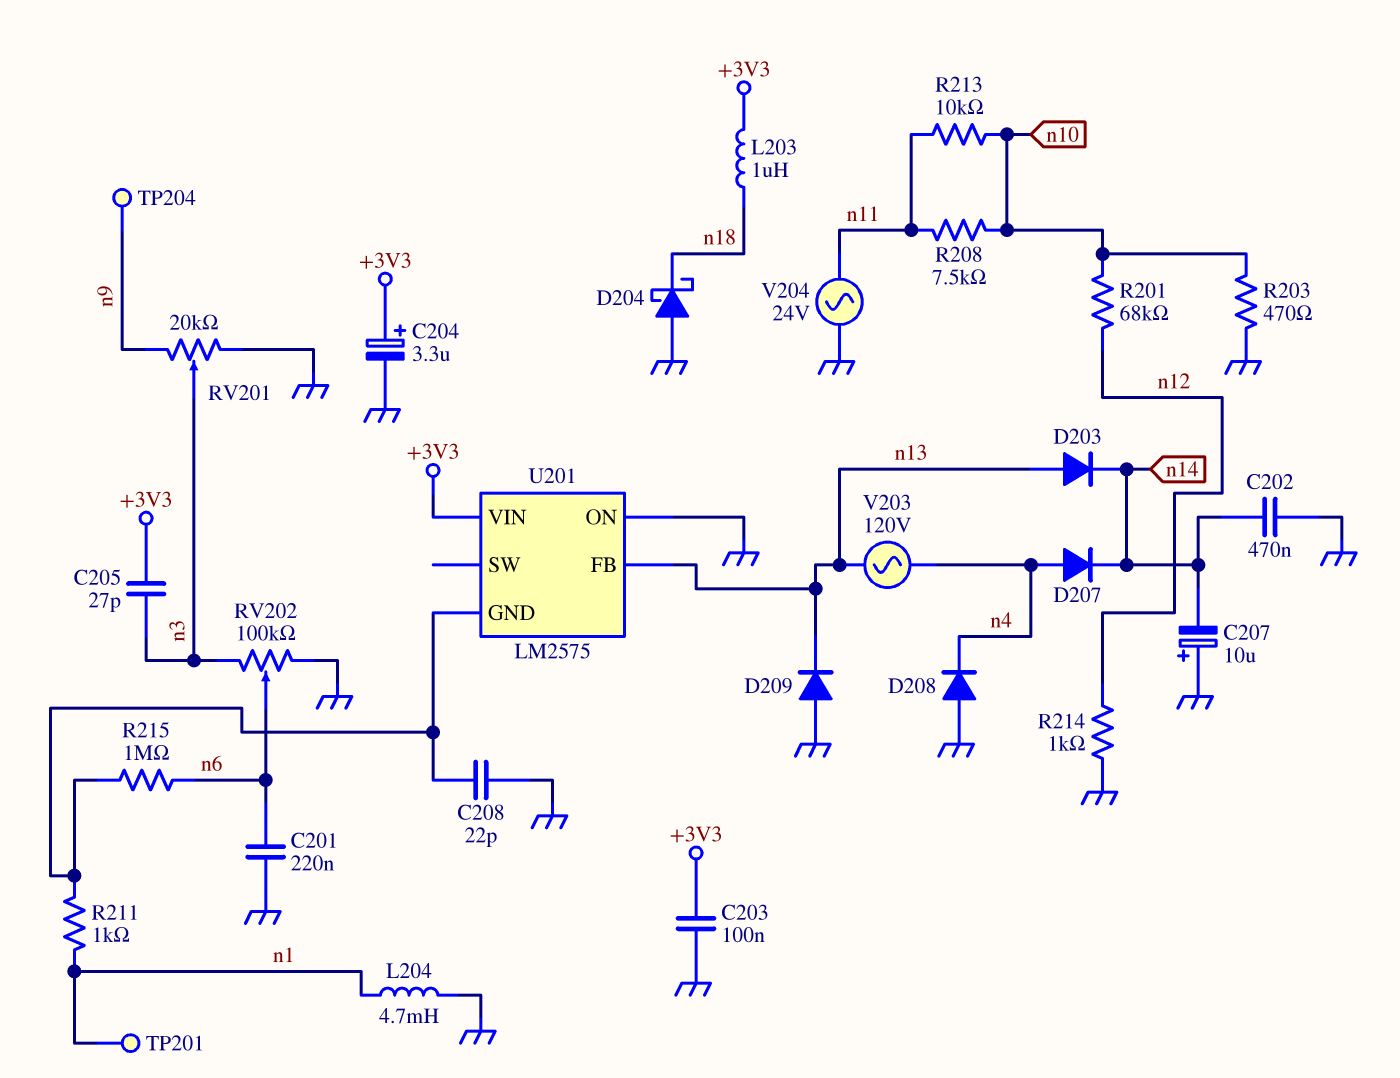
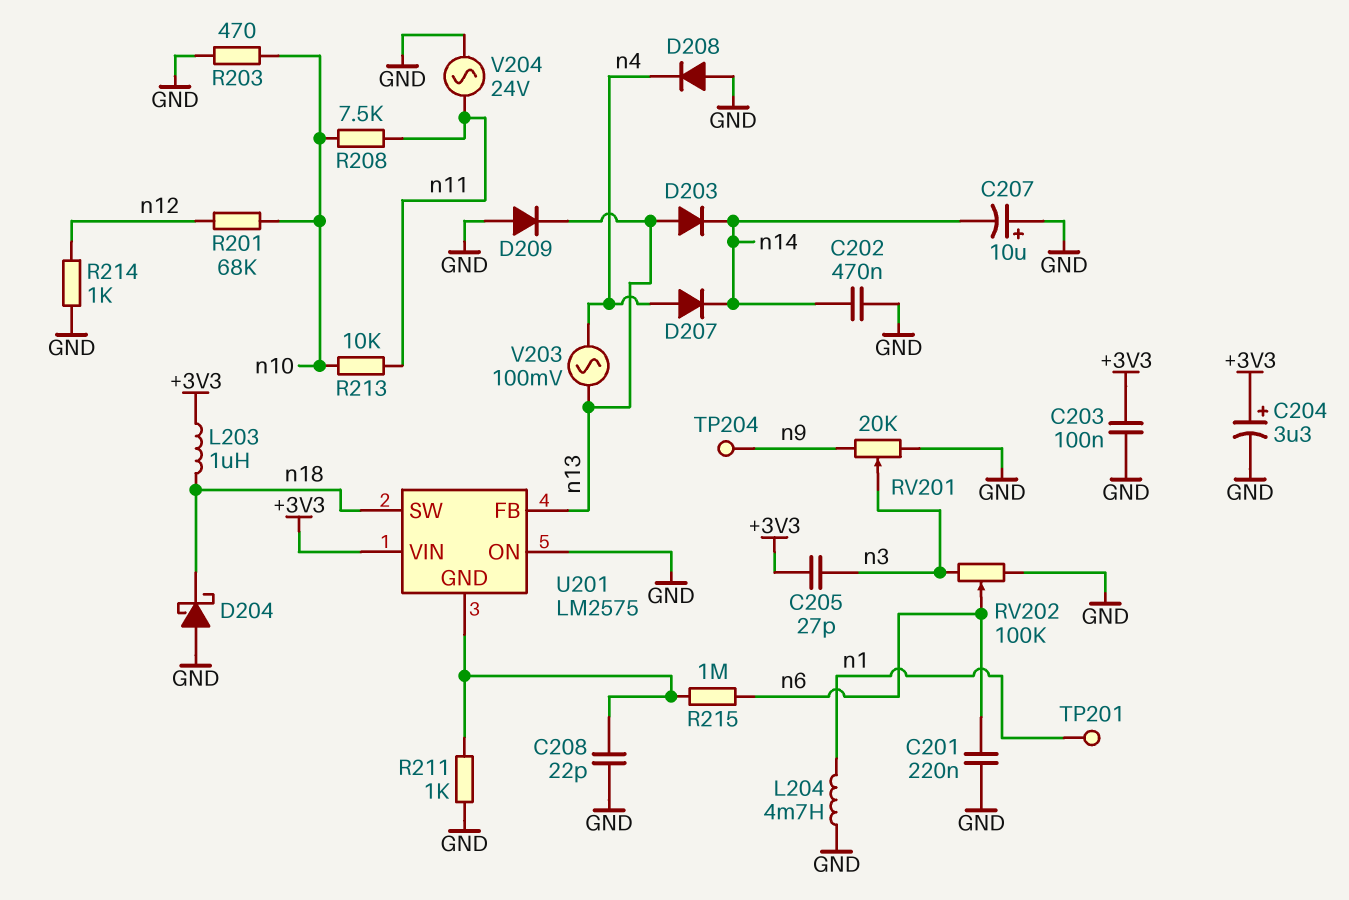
R211: 1k (U201/GND, n1) -> 1k (GND, U201/GND)
U201 pin SW: none -> n18
V203: AC 120V (n4, n13) -> AC 100mV (n4, n13)

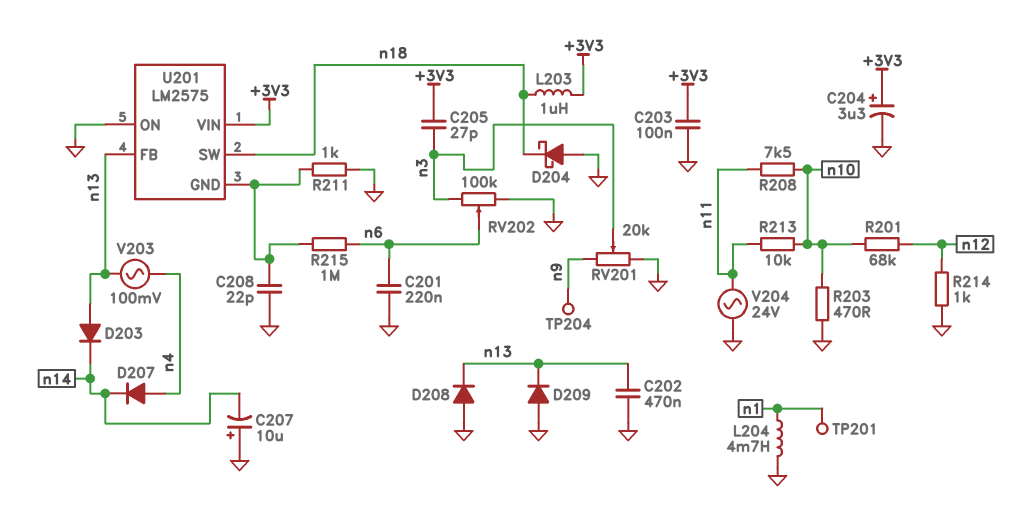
C202: 470nF (GND, n14) -> 470nF (GND, n13)
D208: diode (A GND, K n4) -> diode (A GND, K n13)

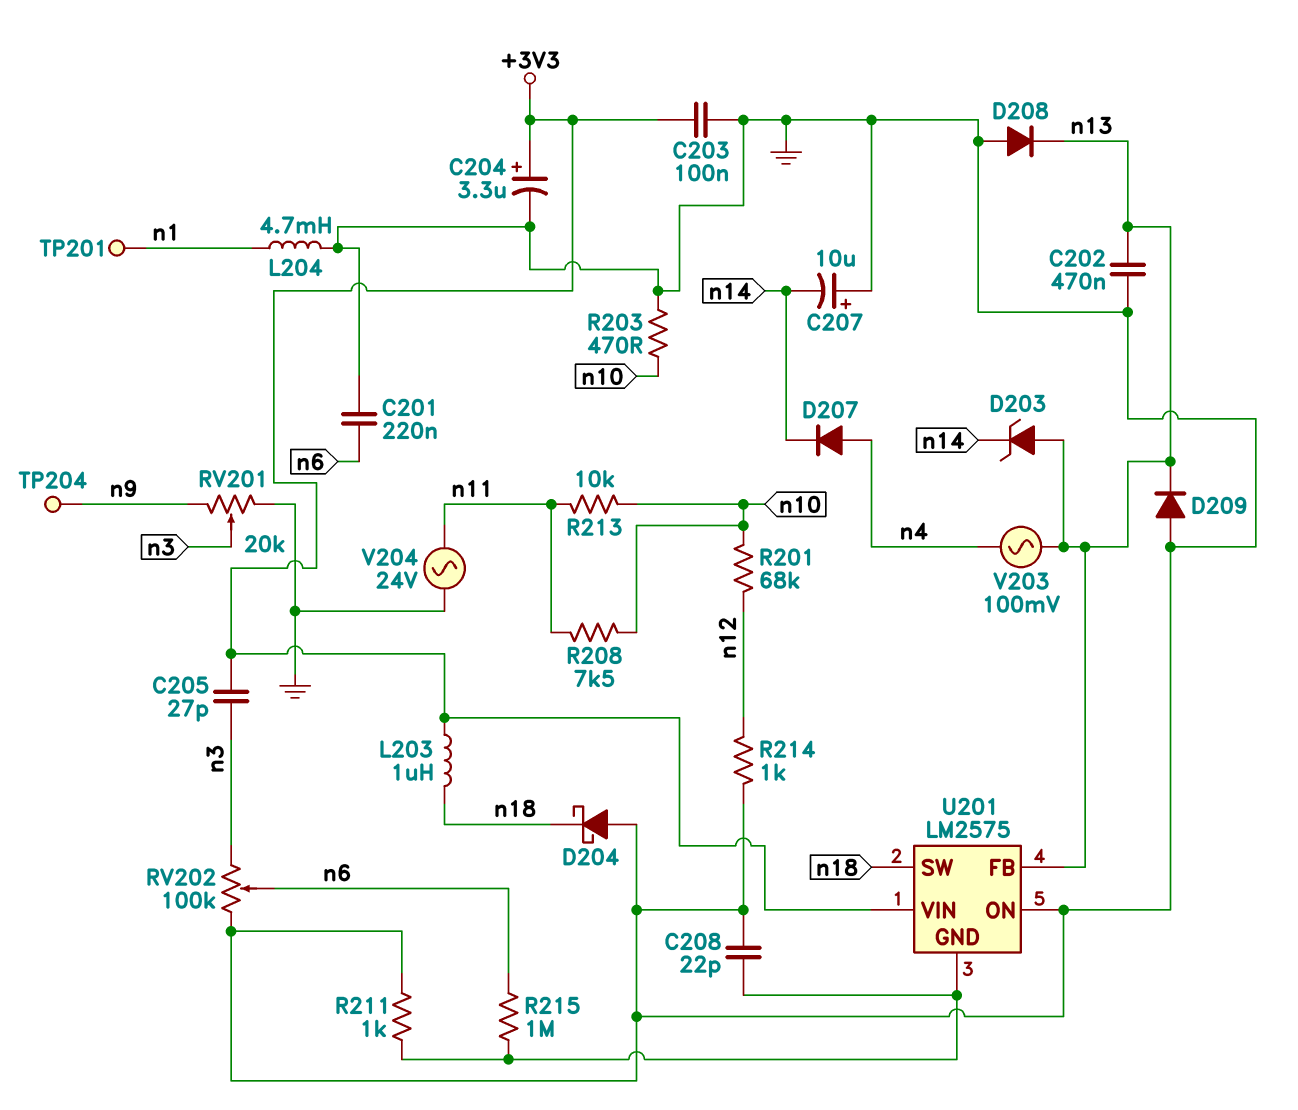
D203: diode (A n13, K n14) -> zener (A n13, K n14)

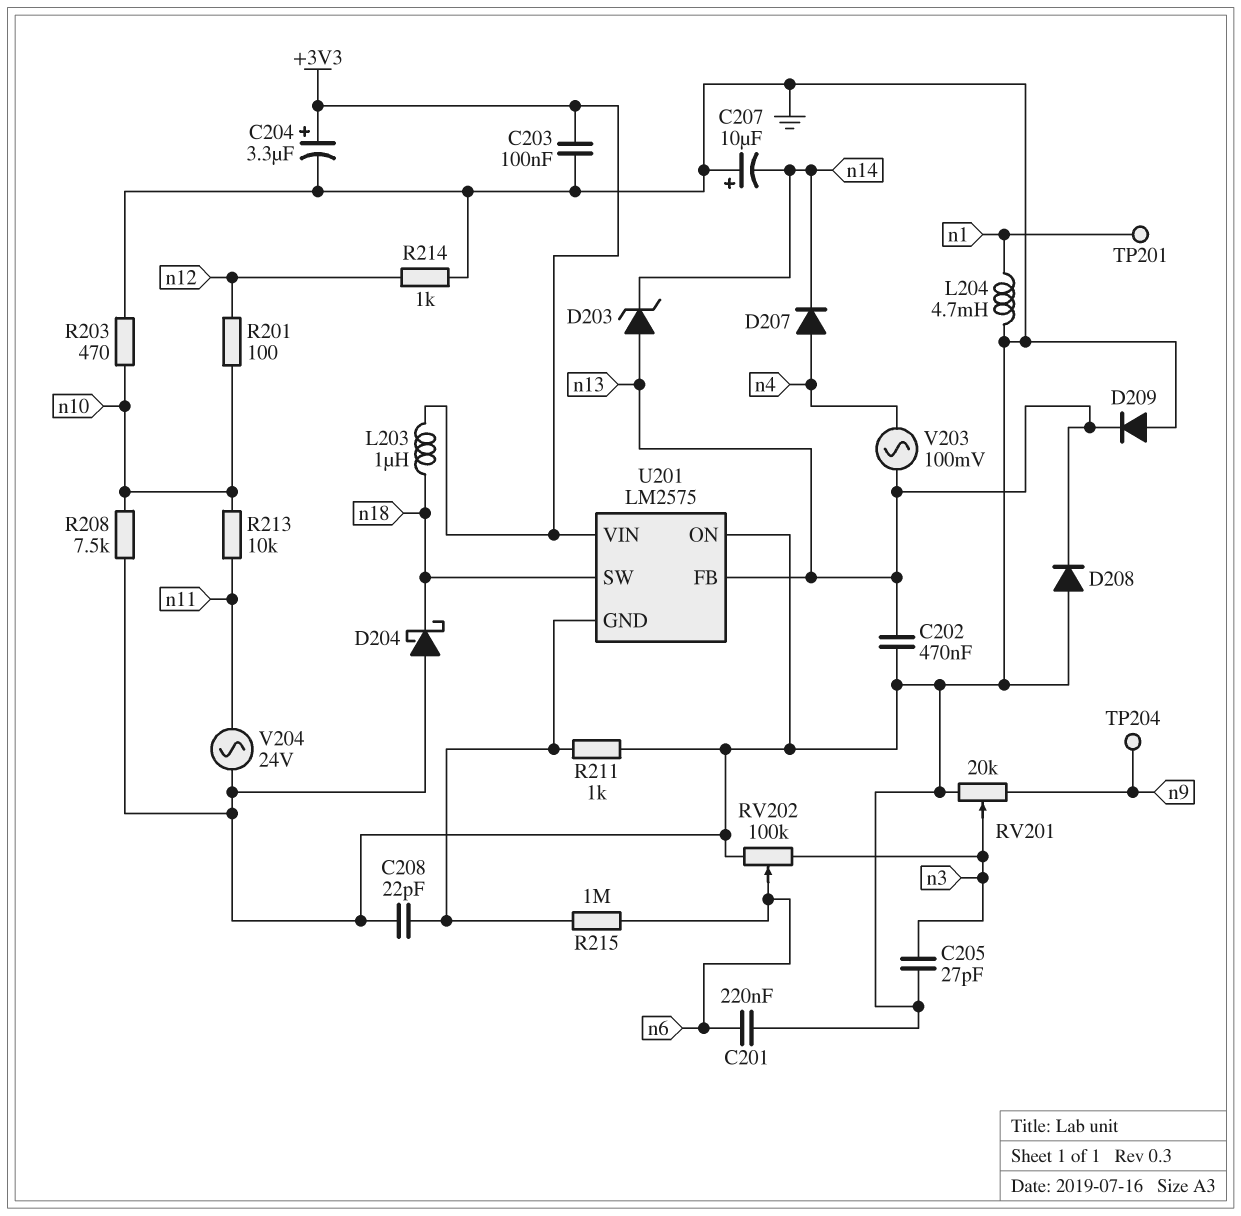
C205: 27pF (+3V3, n3) -> 27pF (GND, n3)
R201: 68k (n10, n12) -> 100 (n10, n12)
R208: 7.5k (n10, n11) -> 7.5k (GND, n10)

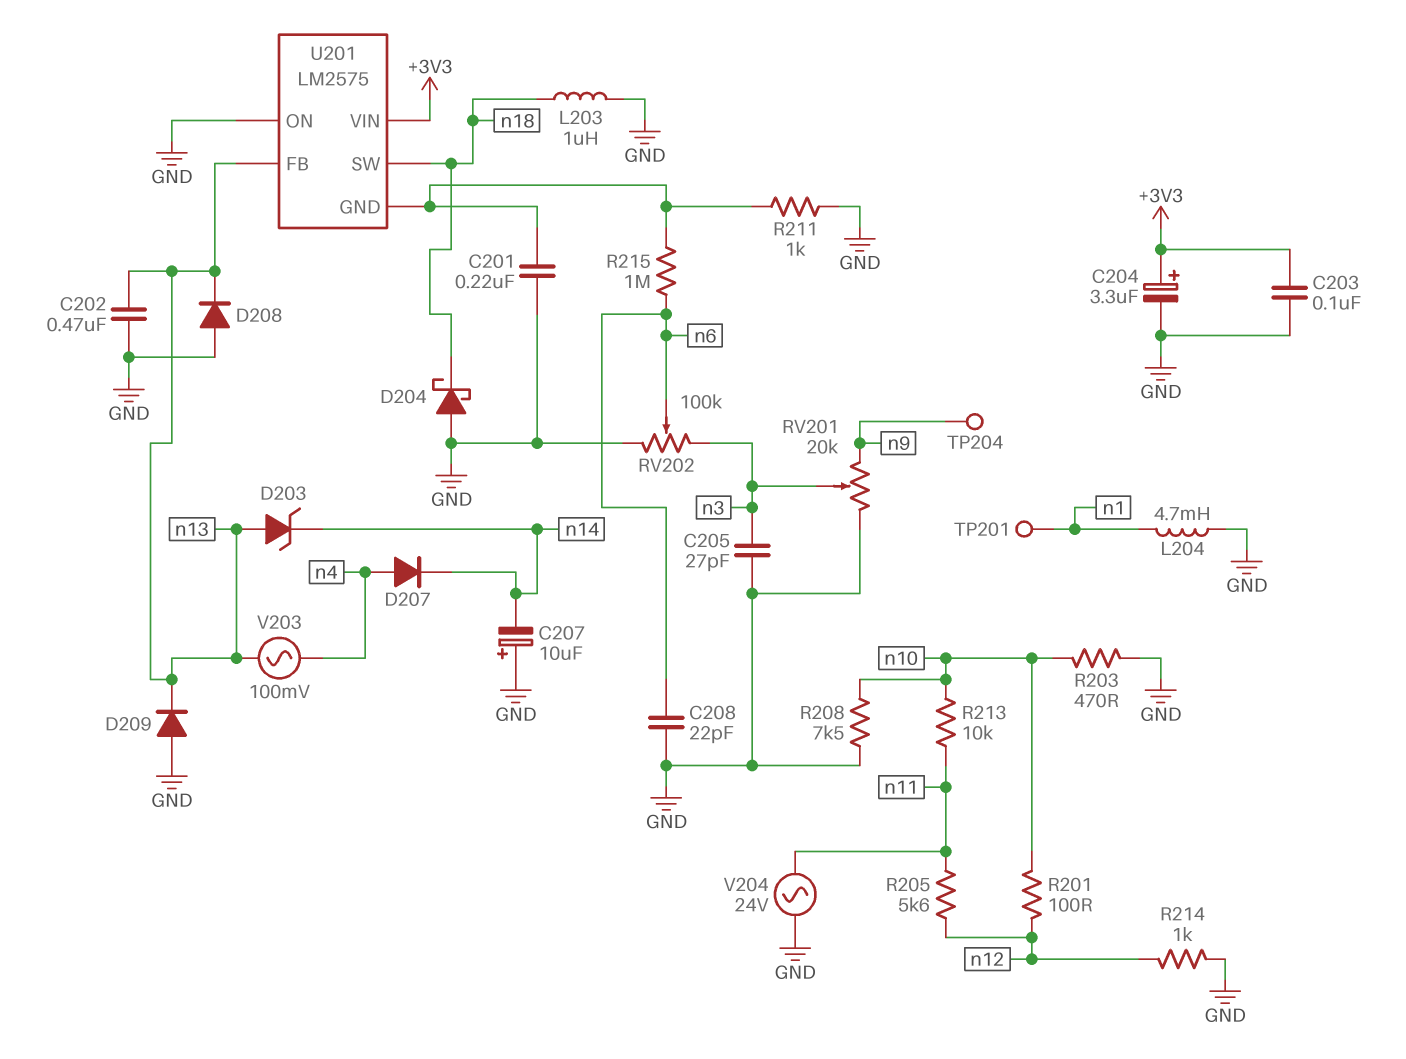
C201: 220nF (GND, n6) -> 220nF (GND, U201/GND)
C208: 22pF (GND, U201/GND) -> 22pF (GND, n6)
L203: 1uH (+3V3, n18) -> 1uH (GND, n18)
R205: none -> 5.6k (n11, n12)

